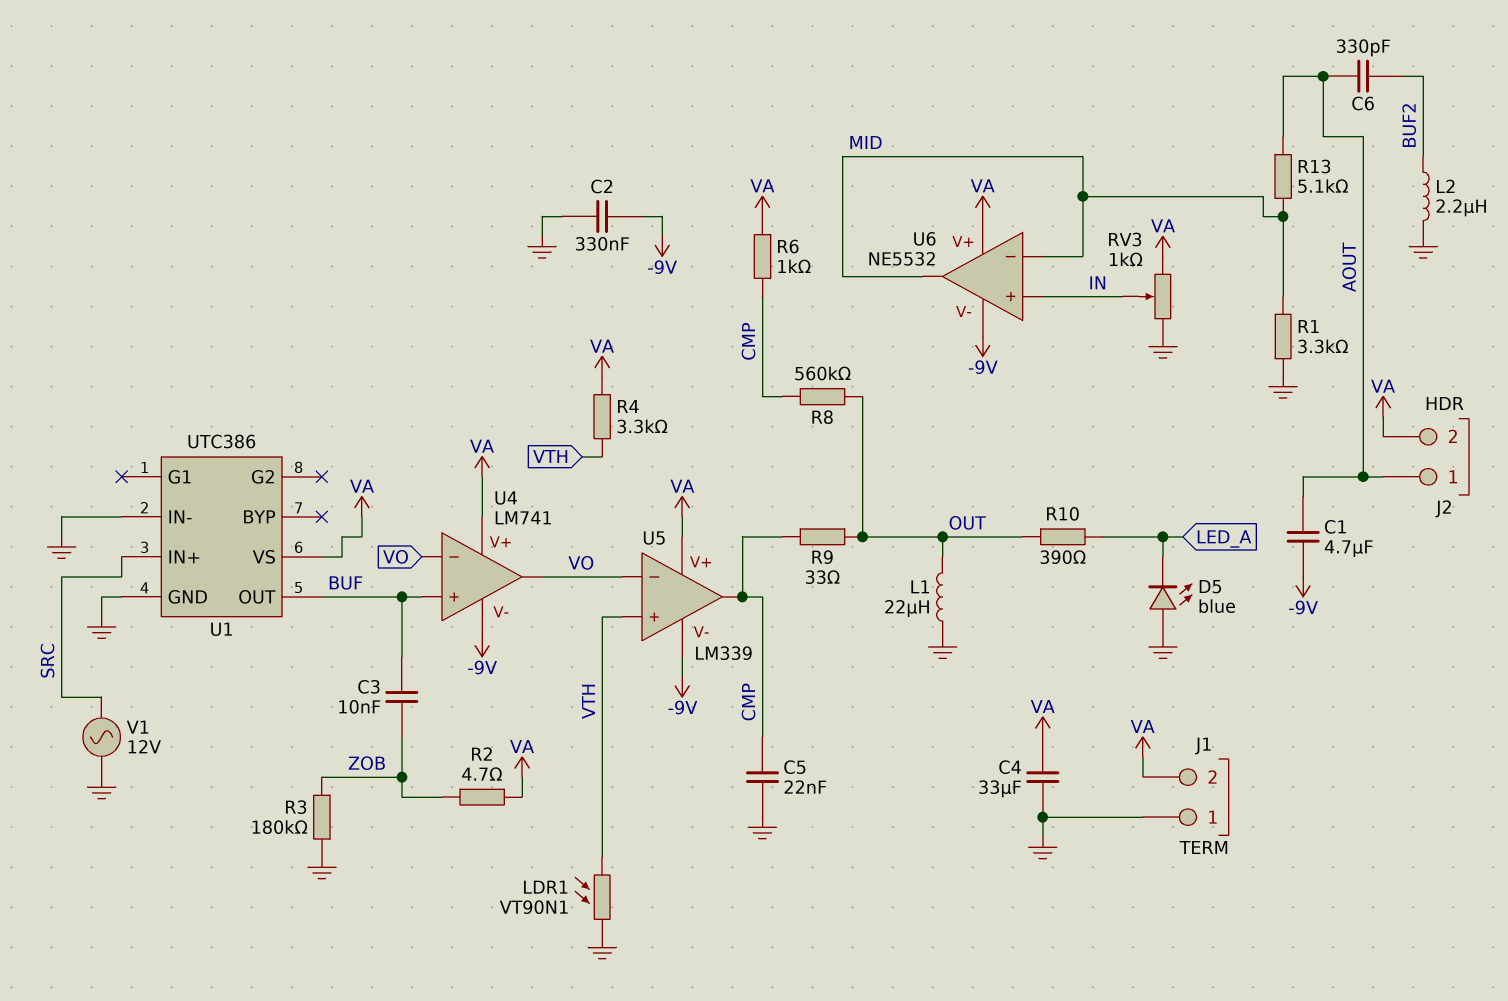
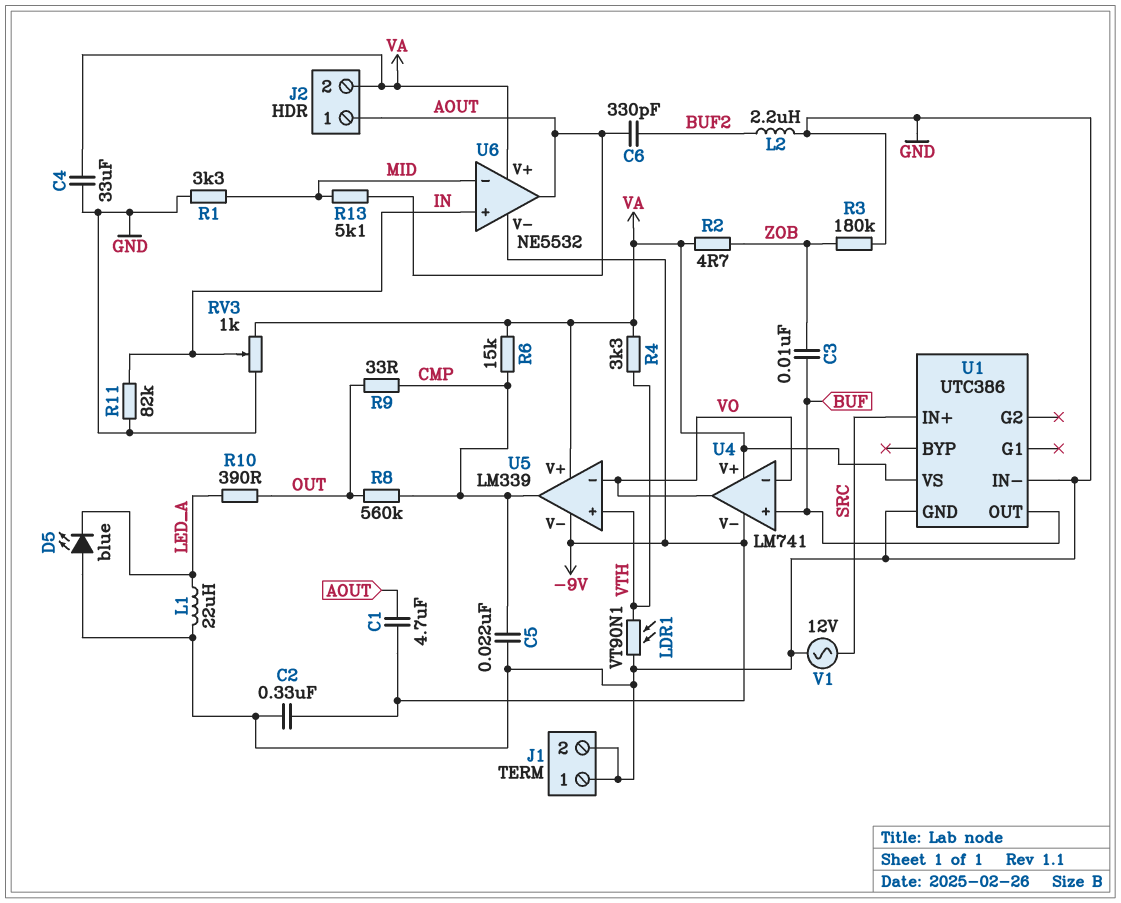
J1 pin 2: VA -> GND
L1: 22uH (GND, OUT) -> 22uH (GND, LED_A)
R6: 1k (CMP, VA) -> 15k (CMP, VA)
R11: none -> 82k (GND, IN)
U6 pin out: MID -> AOUT

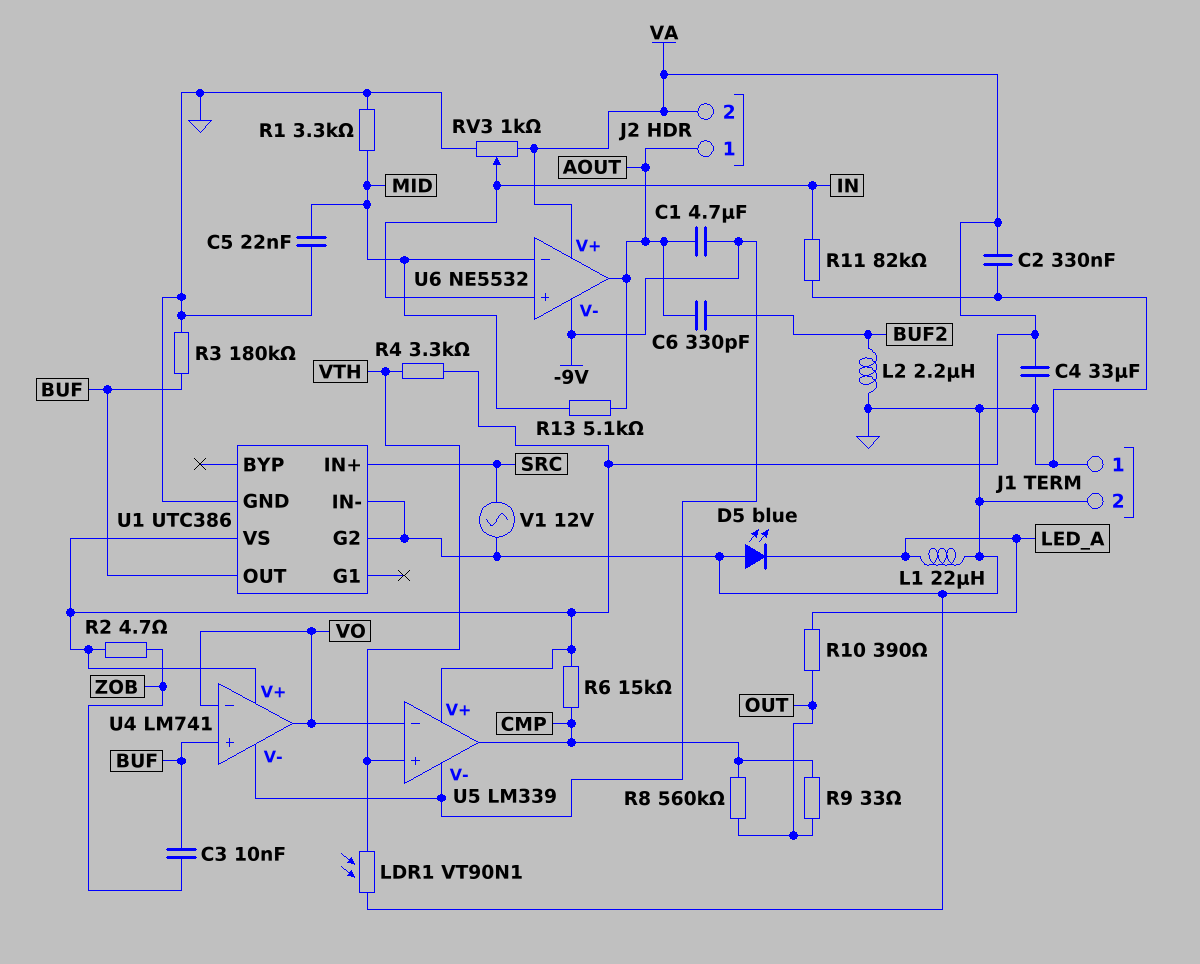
C2: 330nF (-9V, GND) -> 330nF (GND, VA)
C5: 22nF (CMP, GND) -> 22nF (GND, MID)
R3: 180k (GND, ZOB) -> 180k (BUF, GND)
U1 pin G2: none -> GND

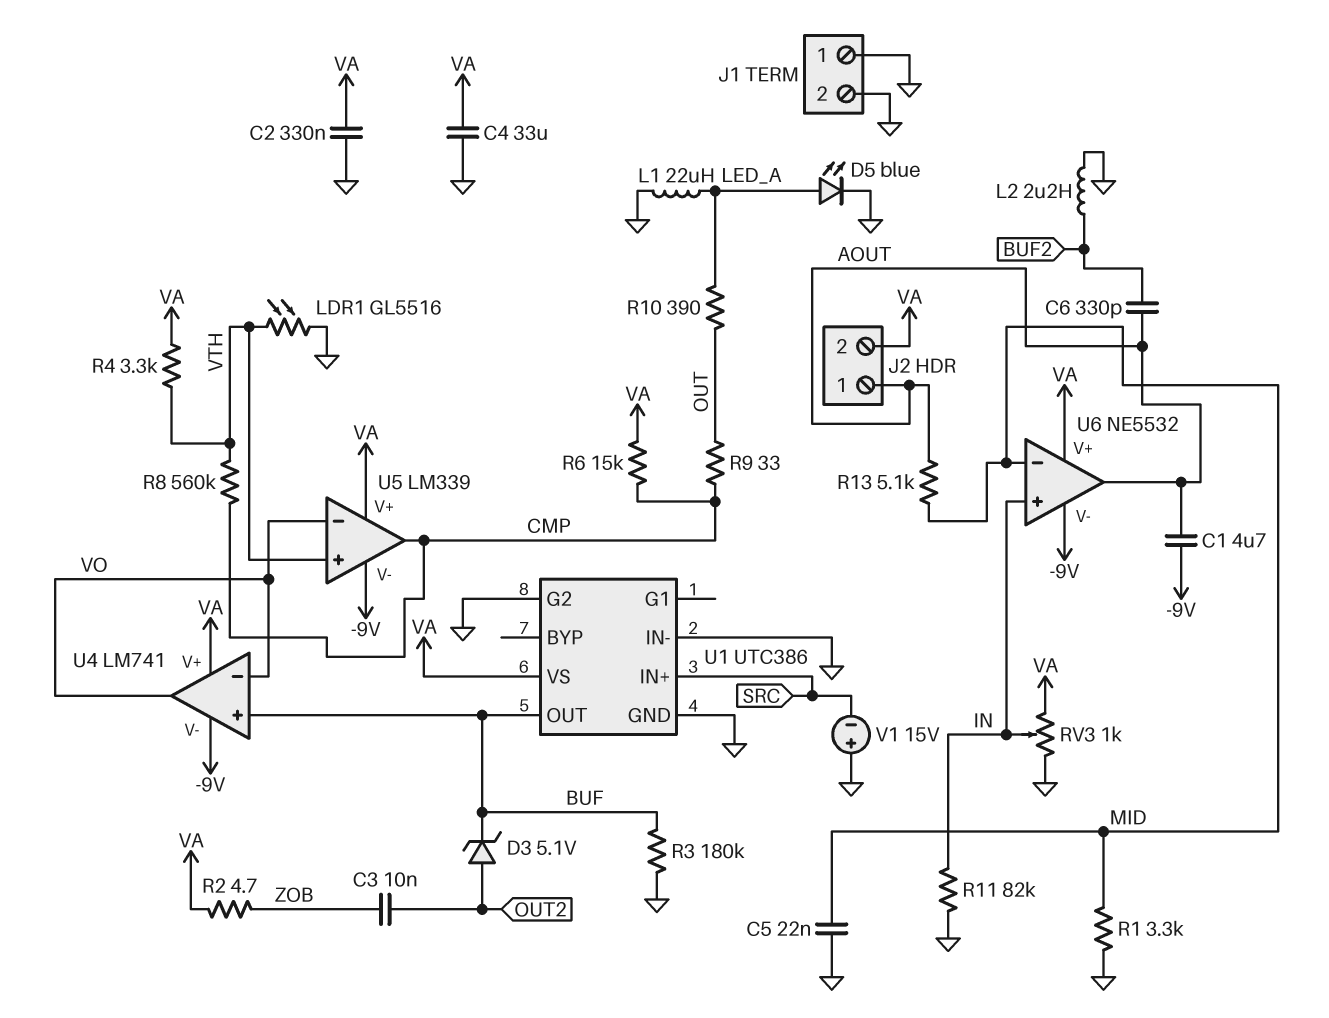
C3: 10nF (BUF, ZOB) -> 10nF (OUT2, ZOB)
D3: none -> zener 5.1V (A OUT2, K BUF)
D5: LED blue (A GND, K LED_A) -> LED blue (A LED_A, K GND)
LDR1: VT90N1 (GND, VTH) -> GL5516 (GND, VTH)
R8: 560k (CMP, OUT) -> 560k (CMP, VTH)
V1: AC 12V (GND, SRC) -> 15V (plus GND, minus SRC)

